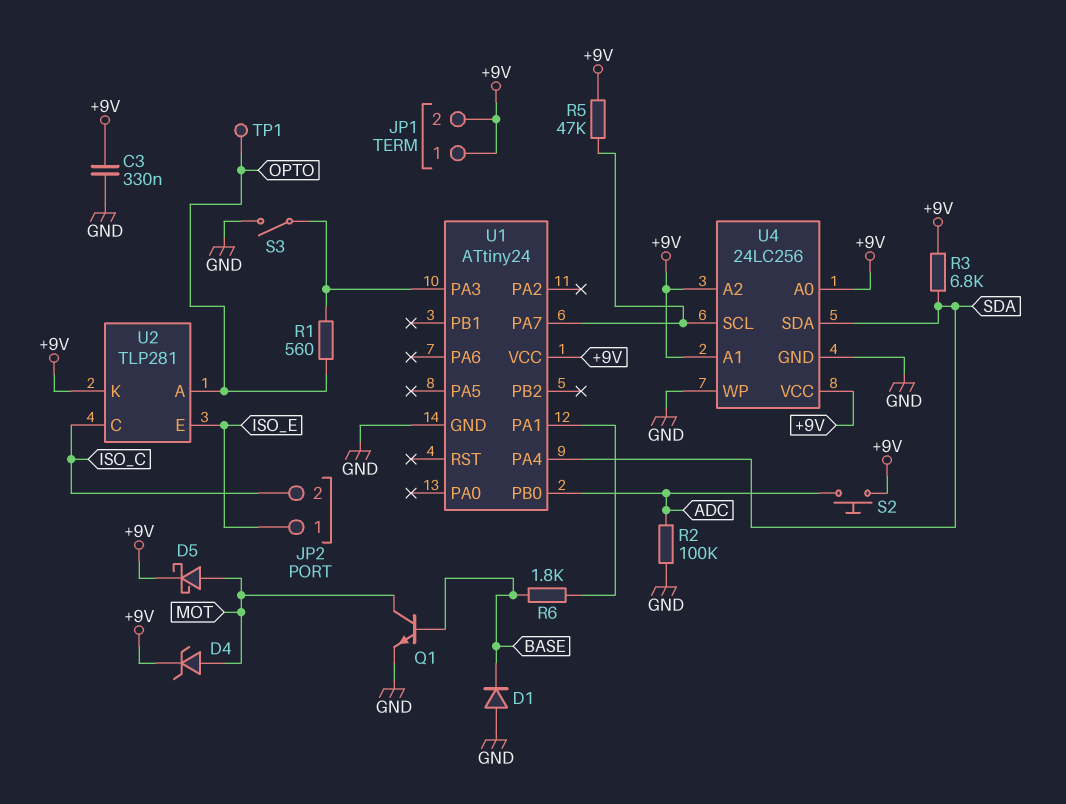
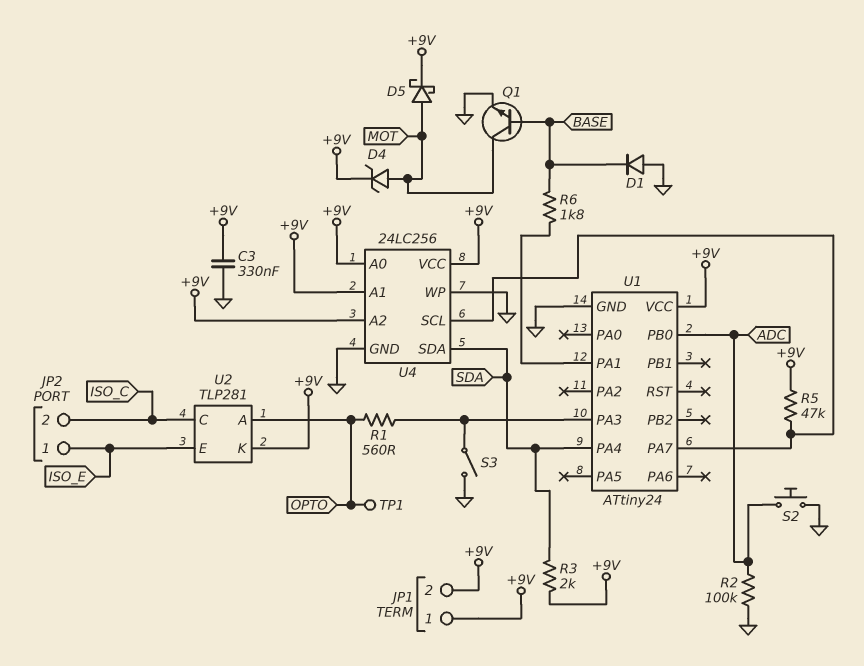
R3: 6.8k (+9V, SDA) -> 2k (+9V, SDA)
S2: button (+9V, ADC) -> button (ADC, GND)

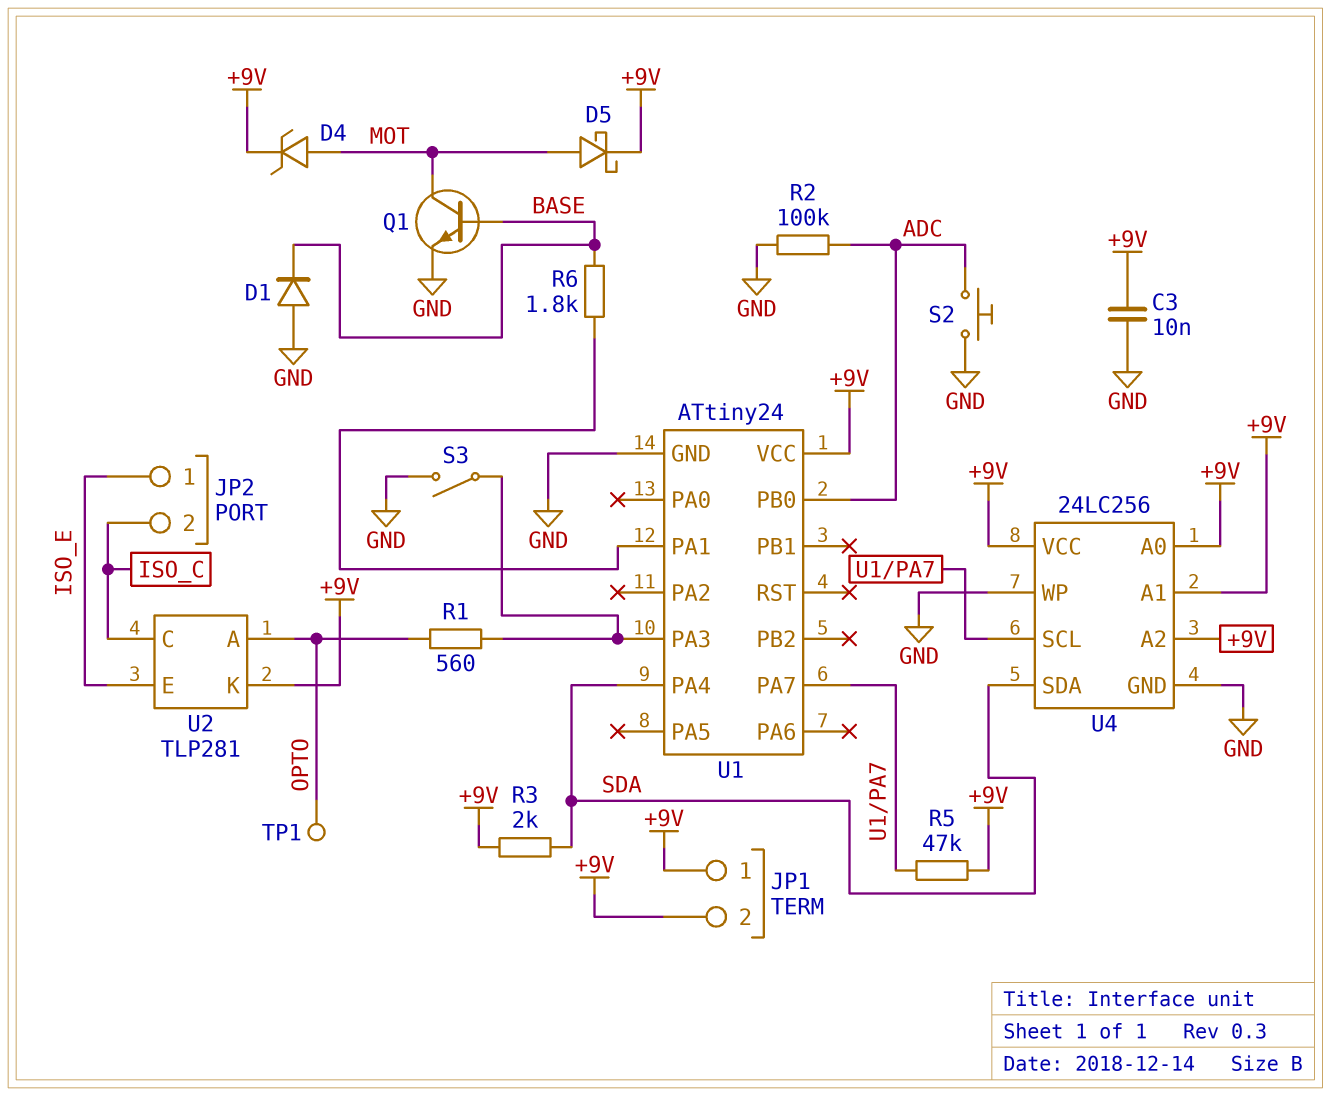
C3: 330nF (+9V, GND) -> 10nF (+9V, GND)

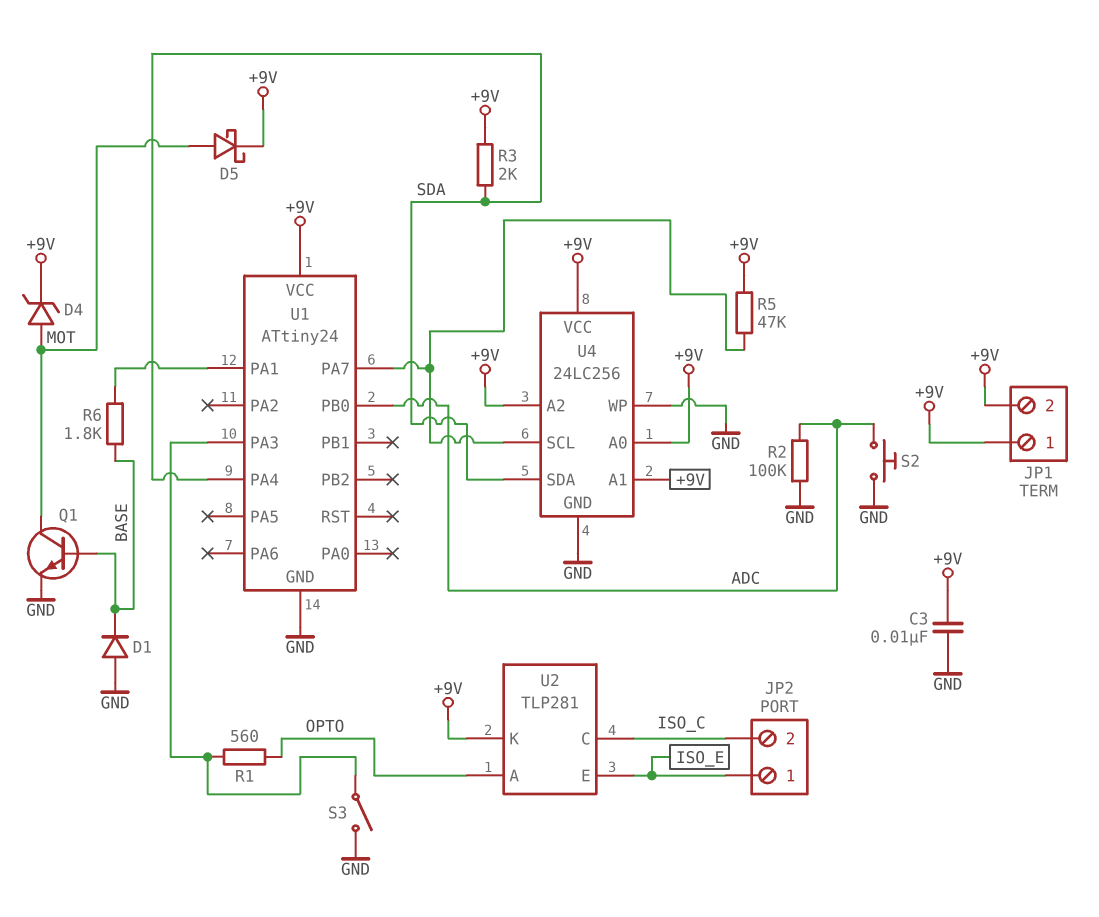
TP1: test point (OPTO) -> none

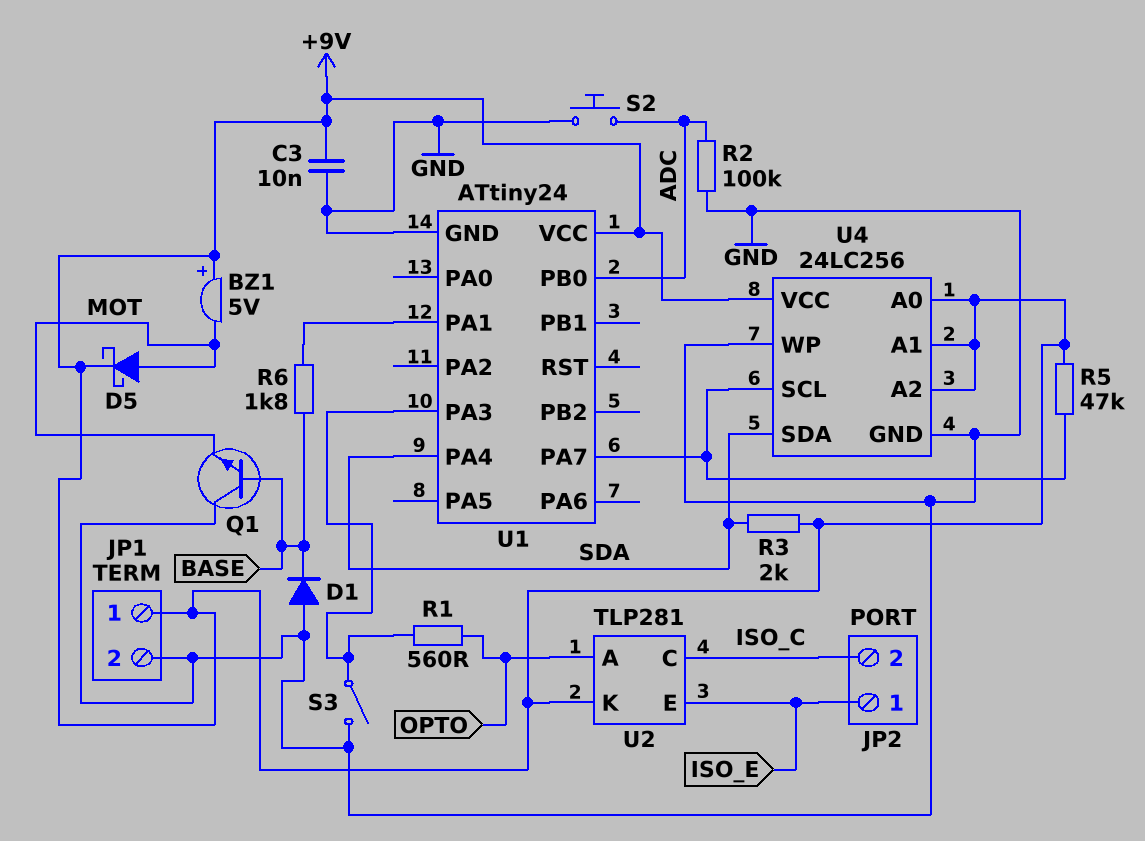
BZ1: none -> buzzer 5V (plus +9V, minus MOT)
D4: zener (A MOT, K +9V) -> none
JP1 pin 2: +9V -> GND
Q1: NPN (B BASE, C MOT, E GND) -> NPN (B BASE, C GND, E MOT)

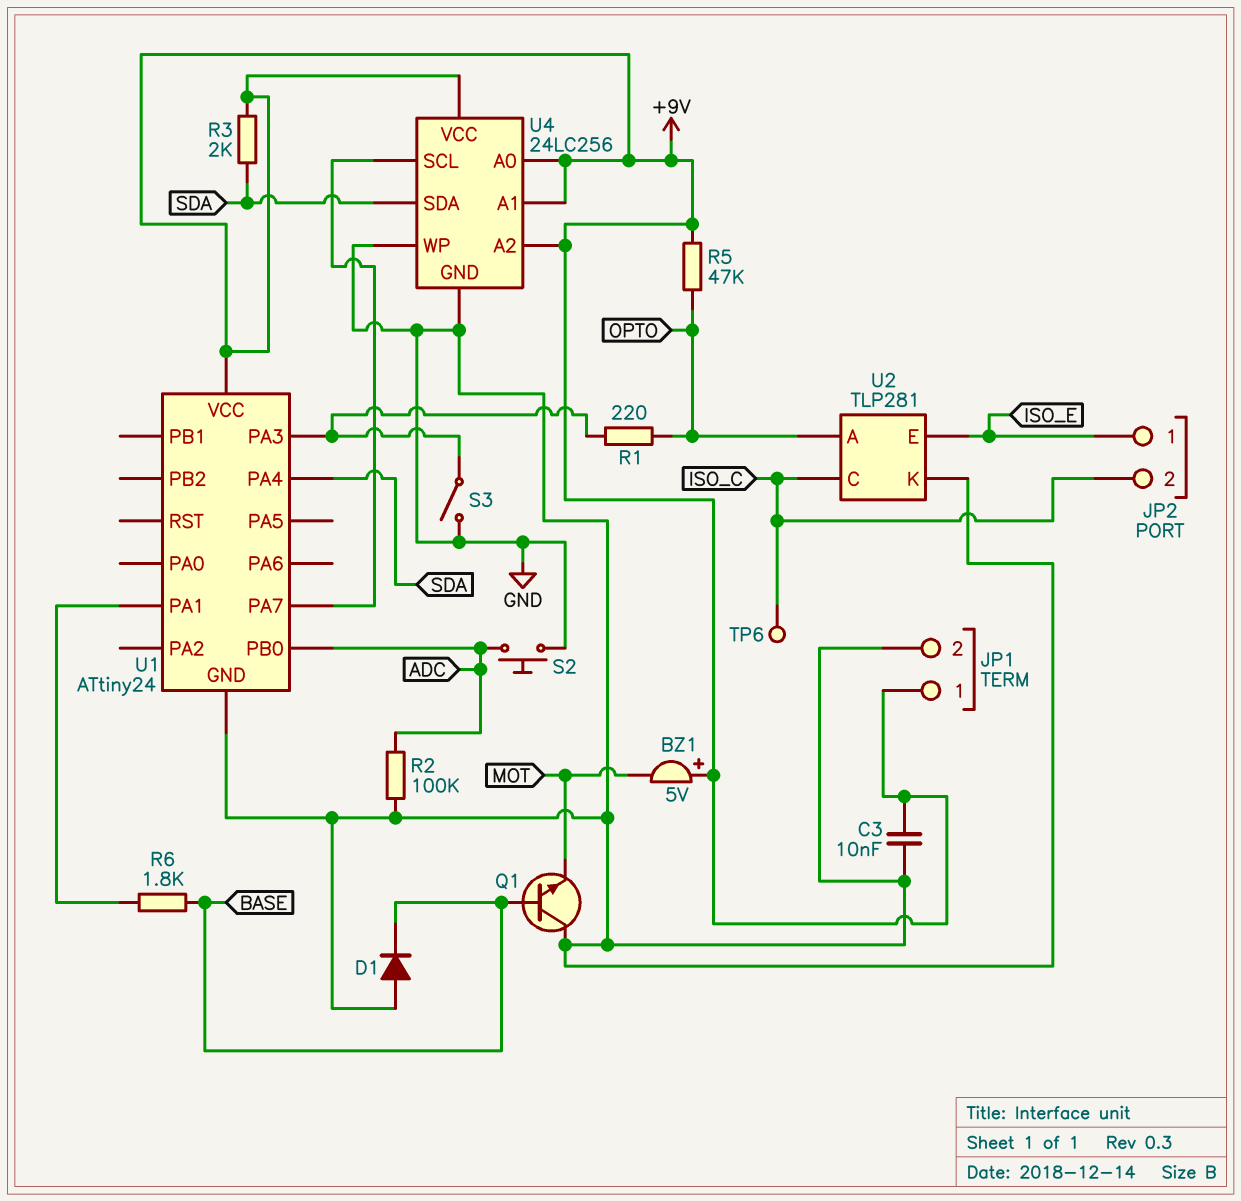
D5: schottky (A MOT, K +9V) -> none
R1: 560 (OPTO, U1/PA3) -> 220 (OPTO, U1/PA3)
R5: 47k (+9V, U1/PA7) -> 47k (+9V, OPTO)
TP6: none -> test point (ISO_C)
U2 pin K: +9V -> GND

